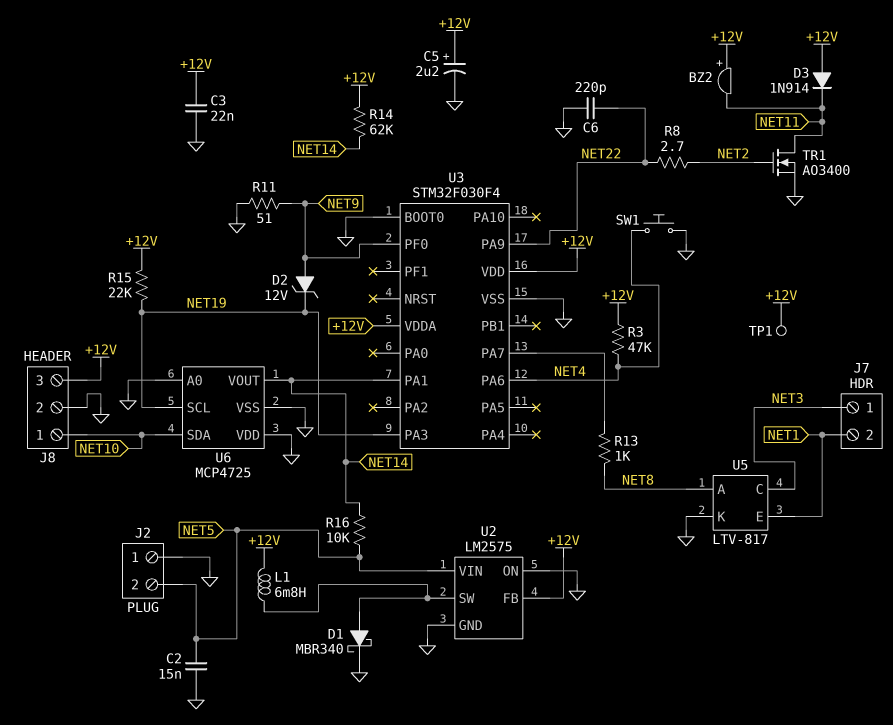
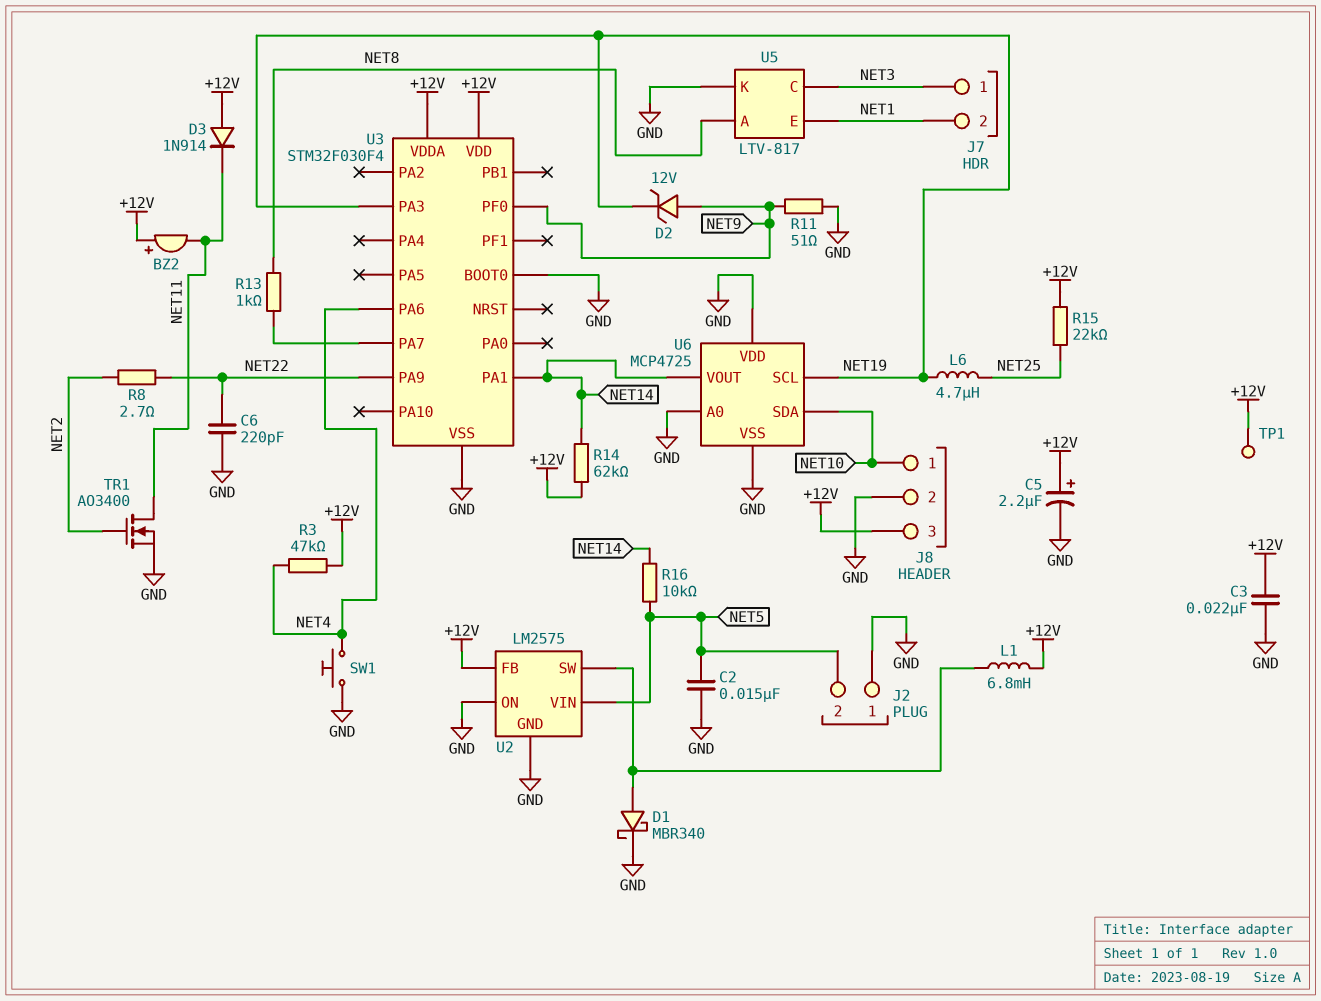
L6: none -> 4.7uH (NET19, NET25)
R15: 22k (+12V, NET19) -> 22k (+12V, NET25)

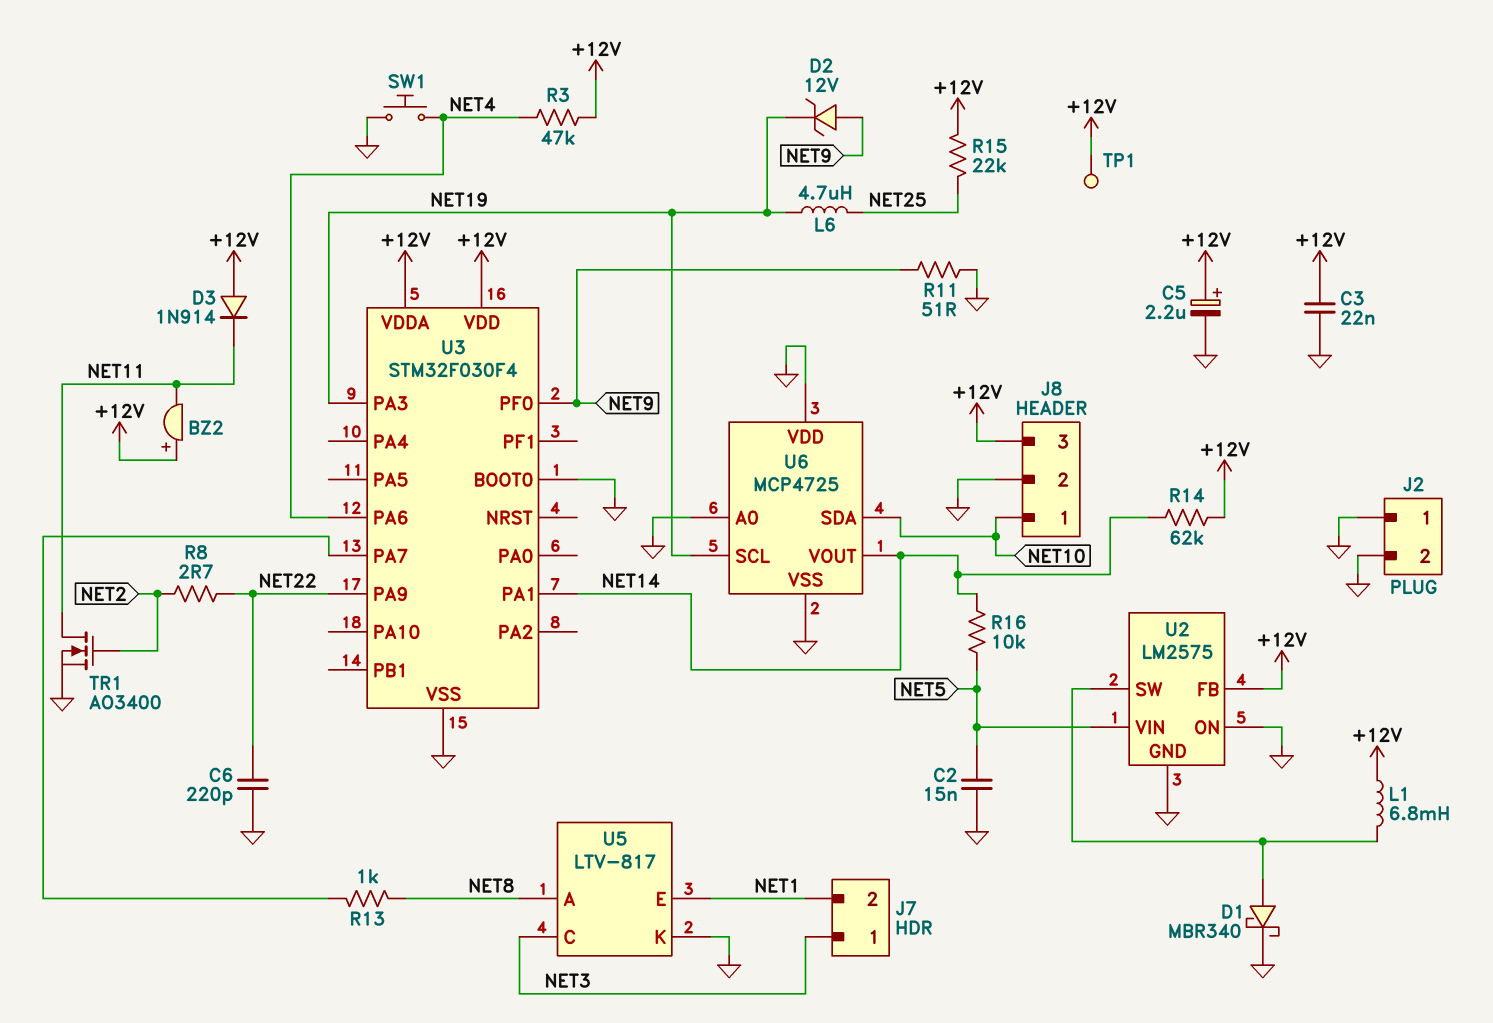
J2 pin 2: NET5 -> GND

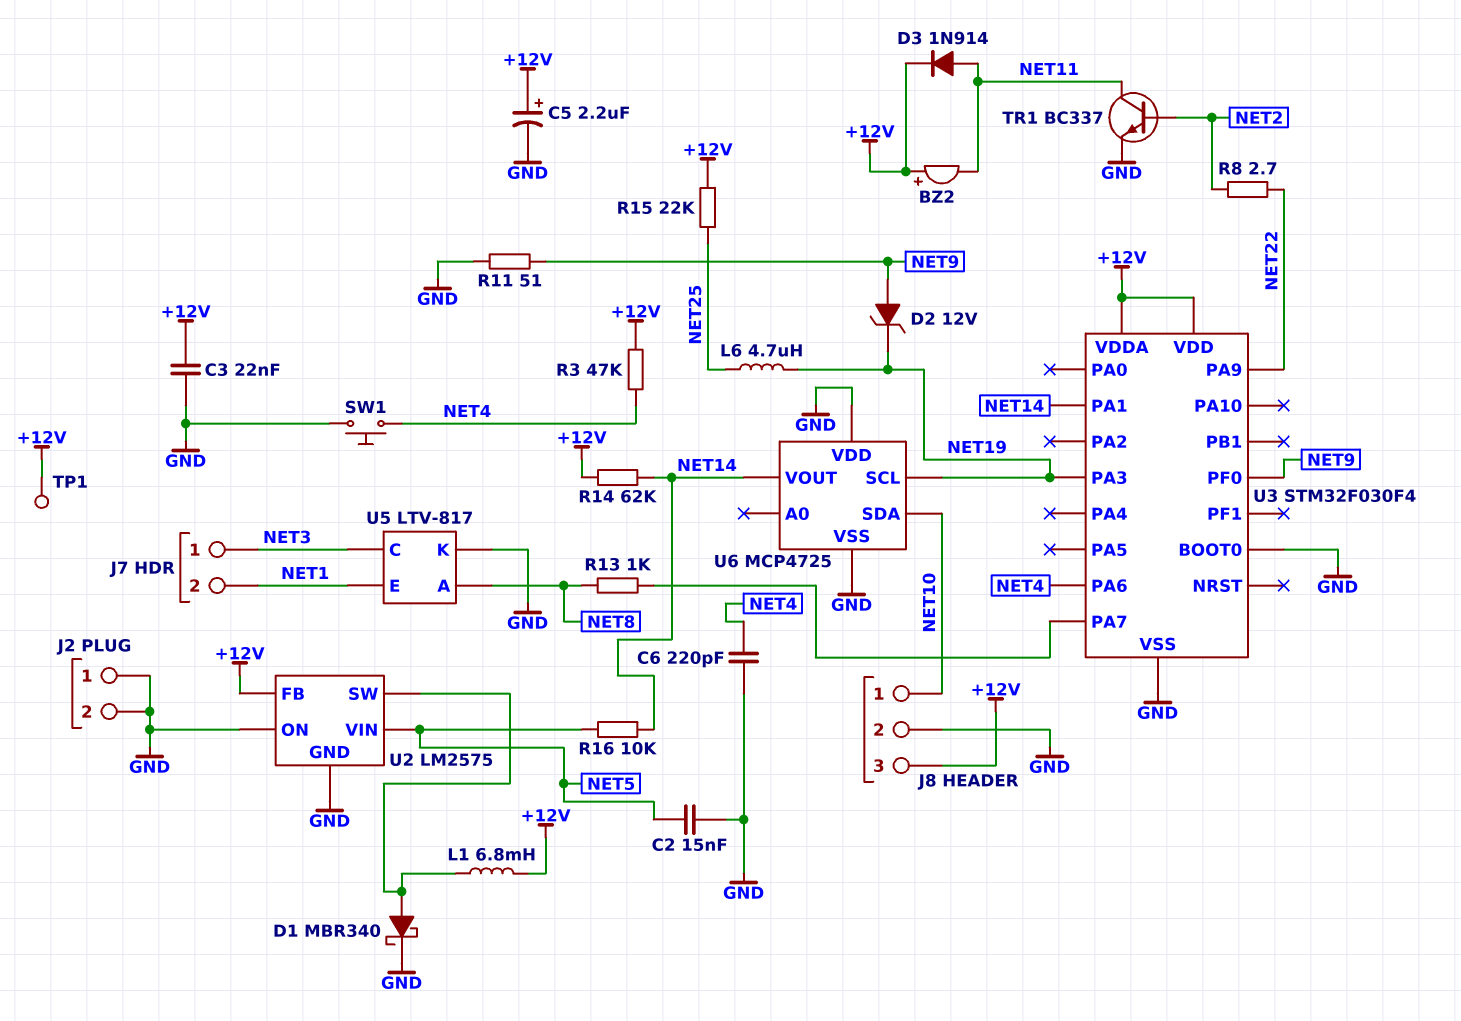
C6: 220pF (GND, NET22) -> 220pF (GND, NET4)
D3: diode 1N914 (A +12V, K NET11) -> diode 1N914 (A NET11, K +12V)
TR1: NMOS AO3400 (G NET2, D NET11, S GND) -> NPN BC337 (B NET2, C NET11, E GND)
U6 pin A0: GND -> none

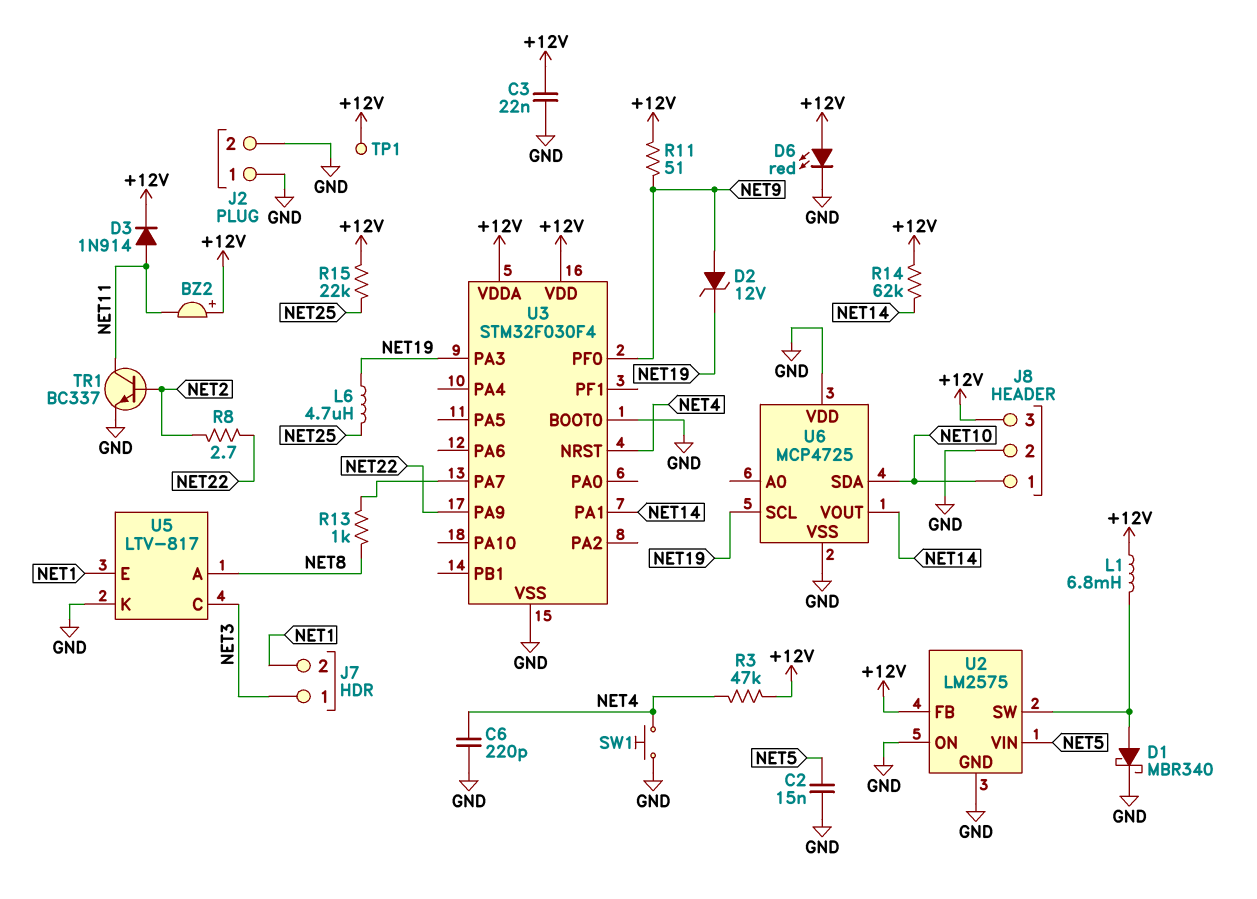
C5: 2.2uF (plus +12V, minus GND) -> none
D6: none -> LED red (A +12V, K GND)
R11: 51 (GND, NET9) -> 51 (+12V, NET9)
R16: 10k (NET5, NET14) -> none
U3 pin NRST: none -> NET4
U3 pin PA6: NET4 -> none

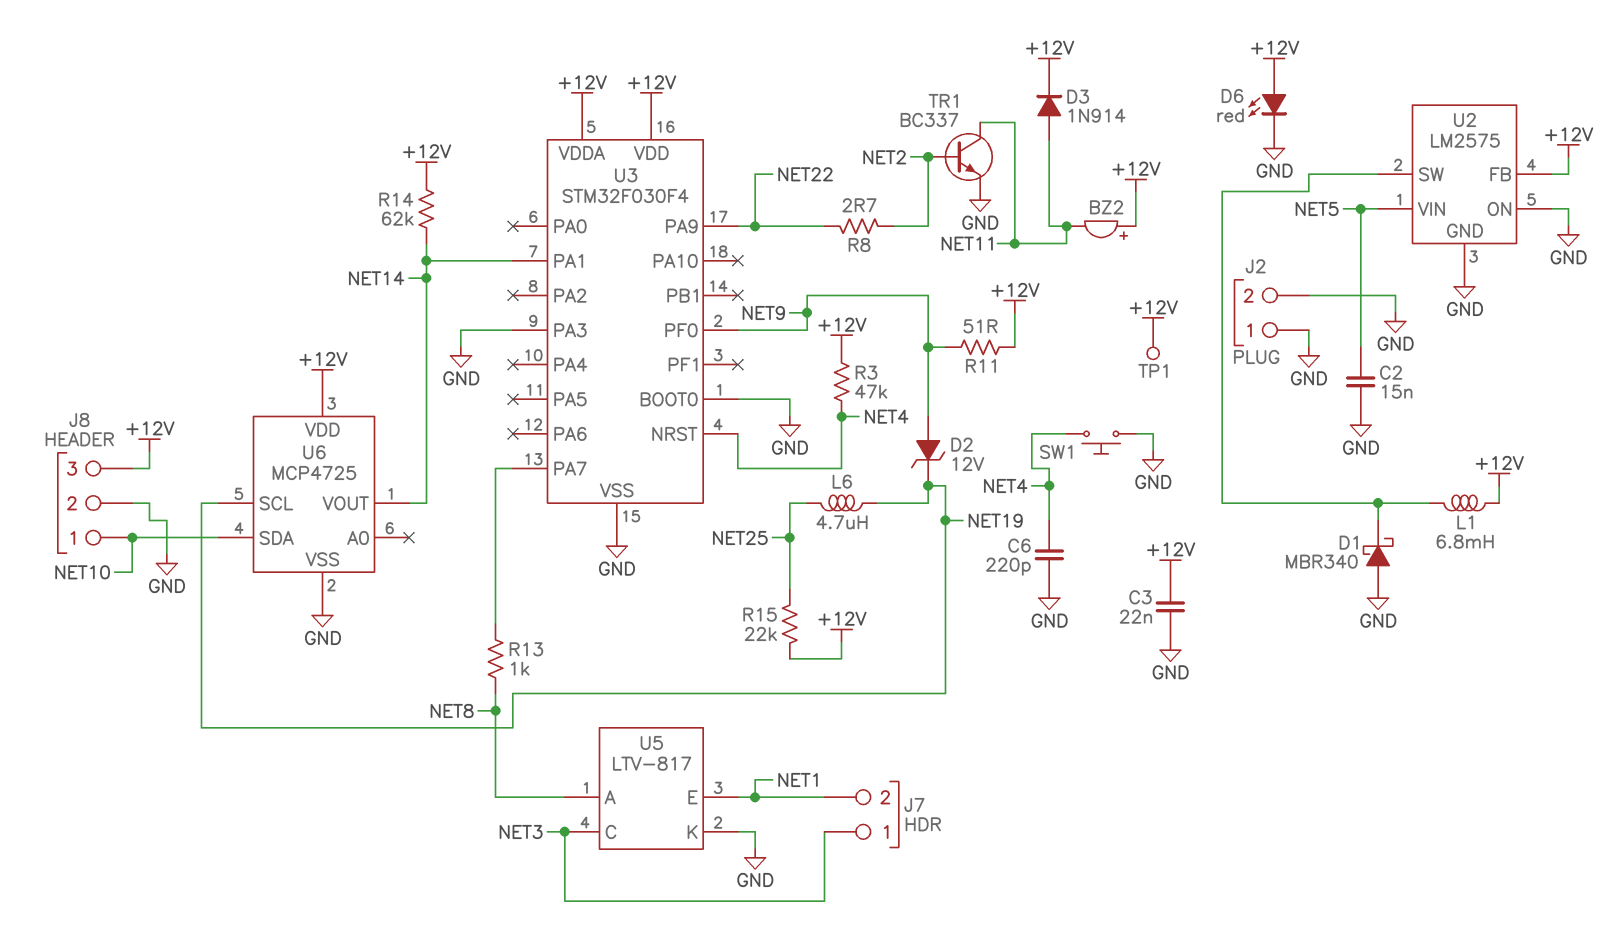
D1: schottky MBR340 (A U2/SW, K GND) -> schottky MBR340 (A GND, K U2/SW)
U3 pin PA3: NET19 -> GND
U6 pin VDD: GND -> +12V

